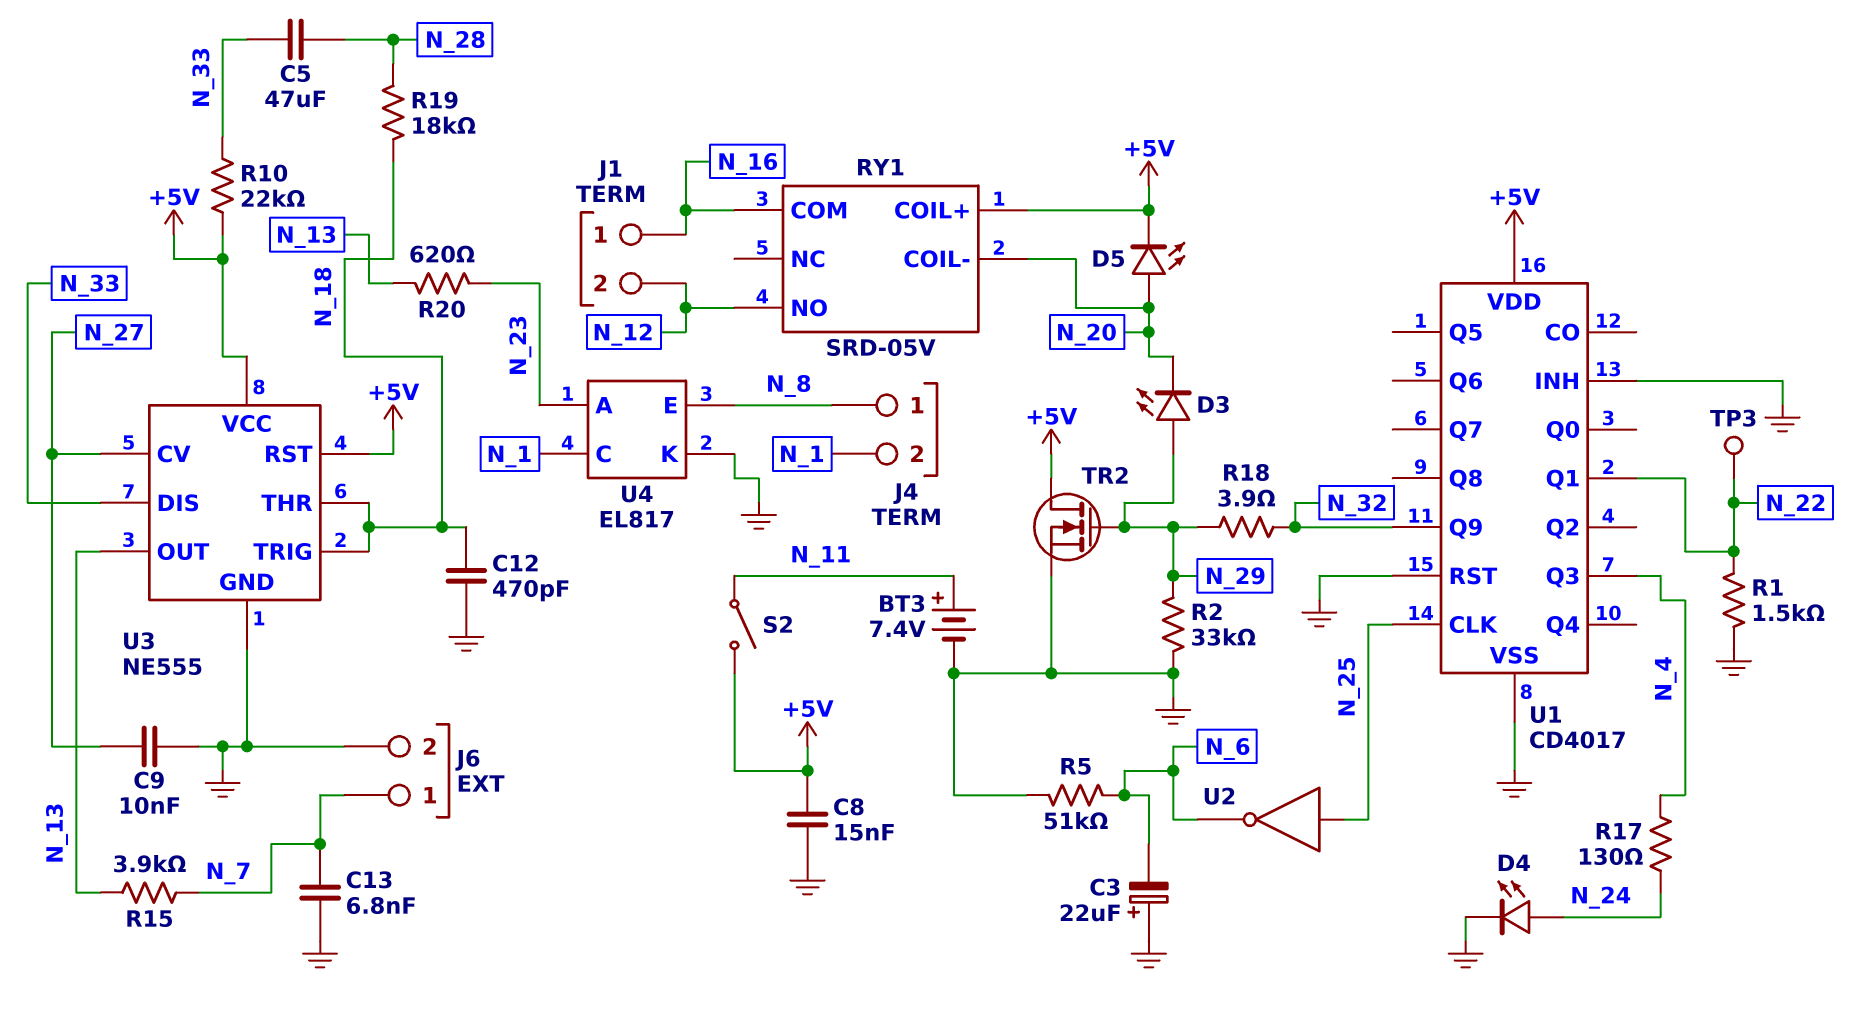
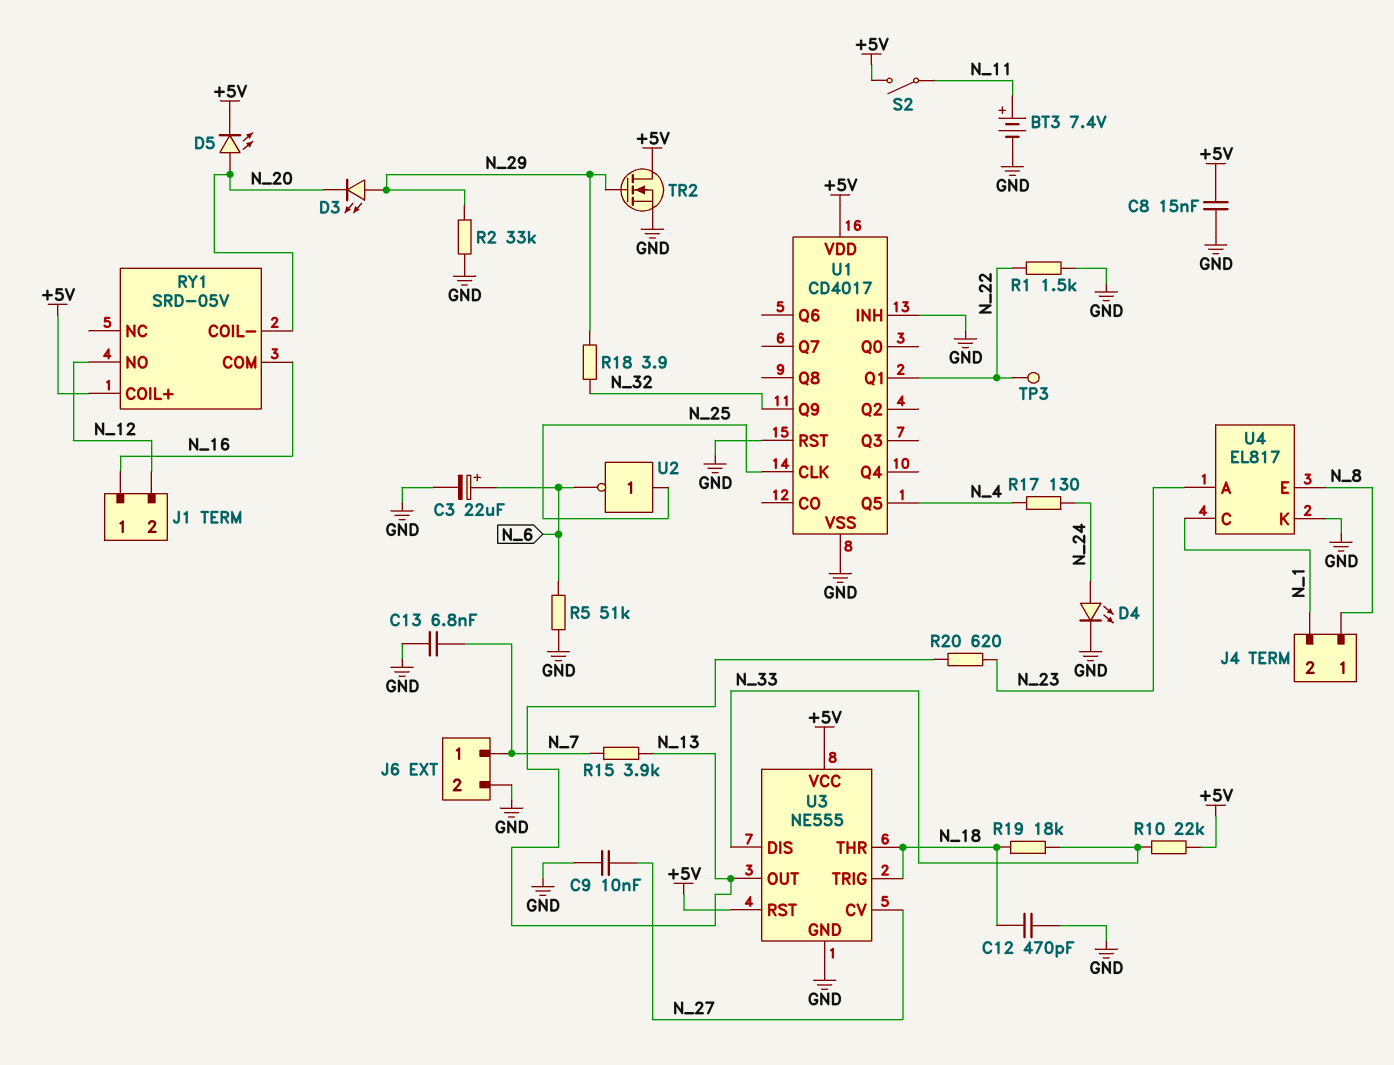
C3: 22uF (plus GND, minus N_6) -> 22uF (plus N_6, minus GND)
C5: 47uF (N_28, N_33) -> none
R19: 18k (N_18, N_28) -> 18k (N_18, N_33)
U1 pin Q3: N_4 -> none
U1 pin Q5: none -> N_4

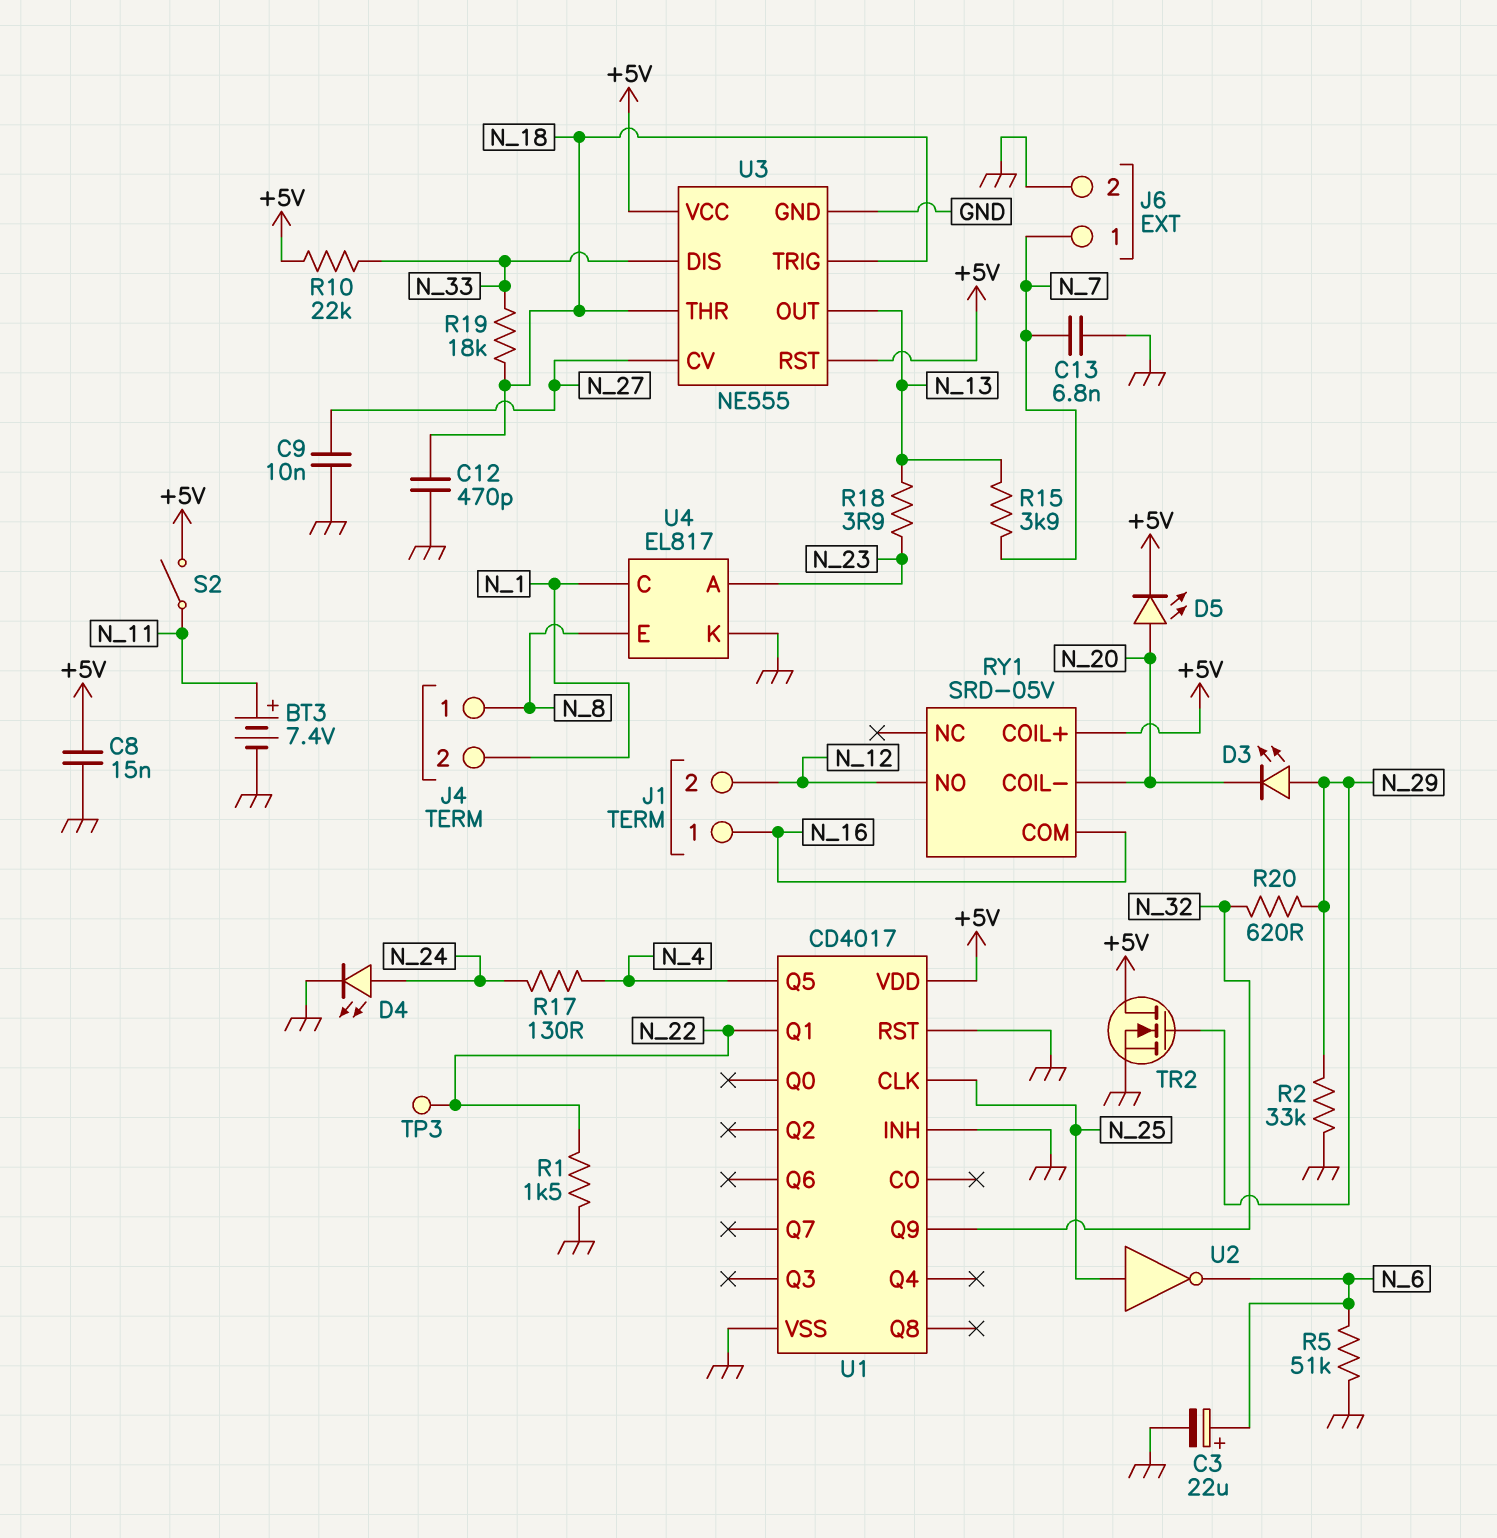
R18: 3.9 (N_29, N_32) -> 3.9 (N_13, N_23)
R20: 620 (N_13, N_23) -> 620 (N_29, N_32)

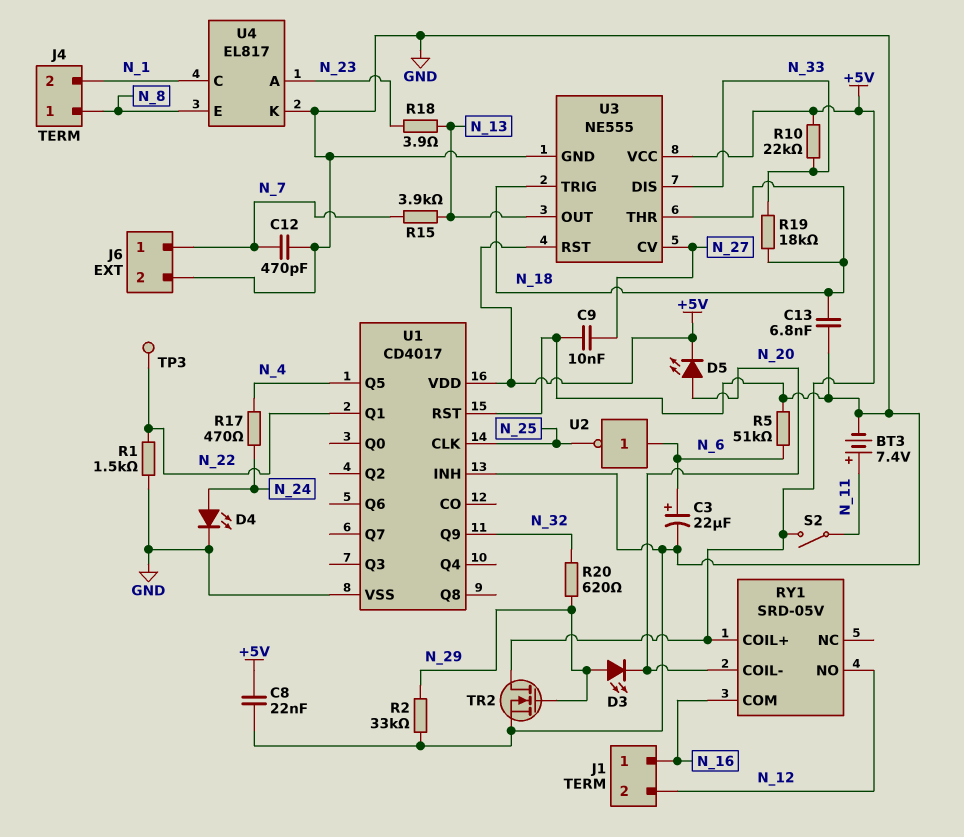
C8: 15nF (+5V, GND) -> 22nF (+5V, GND)
C12: 470pF (GND, N_18) -> 470pF (GND, N_7)
C13: 6.8nF (GND, N_7) -> 6.8nF (GND, N_18)
R17: 130 (N_4, N_24) -> 470 (N_4, N_24)
U2: NOT (in N_25, out N_6) -> NOT (in N_6, out N_25)

